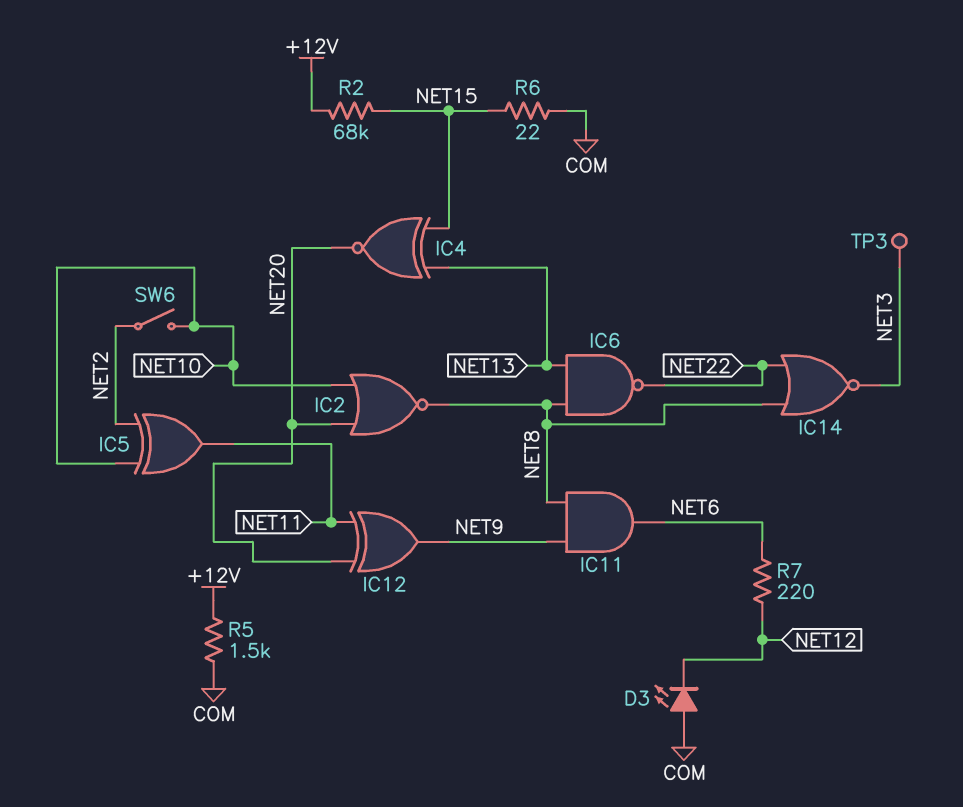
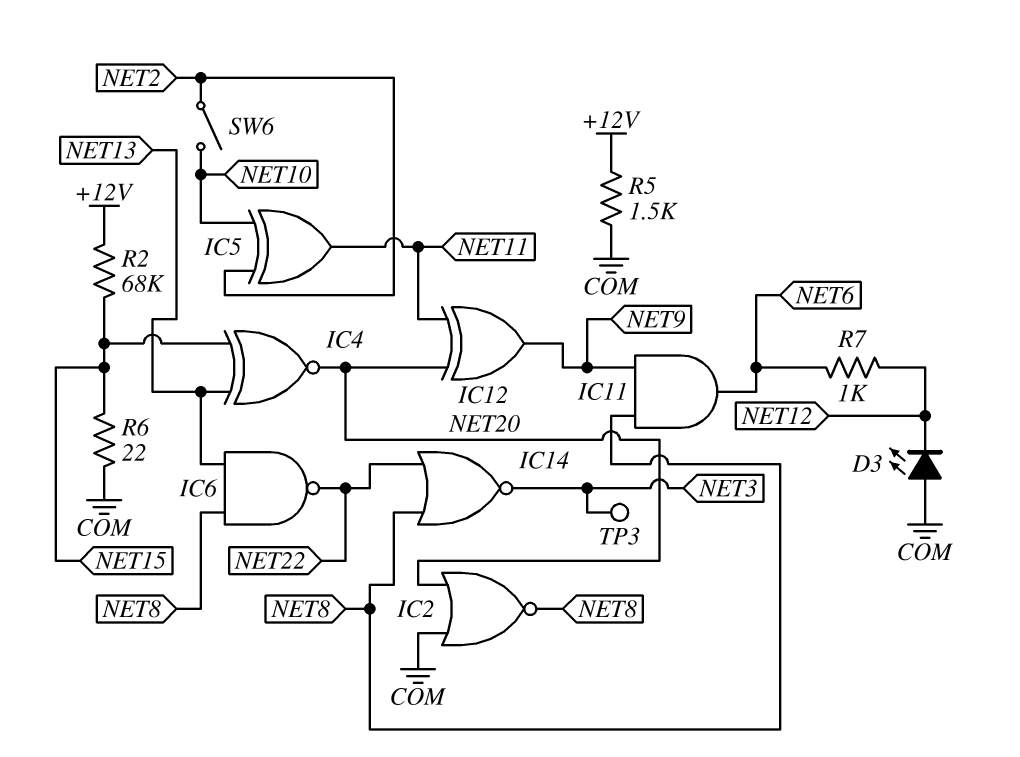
IC2: NOR (in NET10, in NET20, out NET8) -> NOR (in COM, in NET20, out NET8)
R7: 220 (NET6, NET12) -> 1k (NET6, NET12)

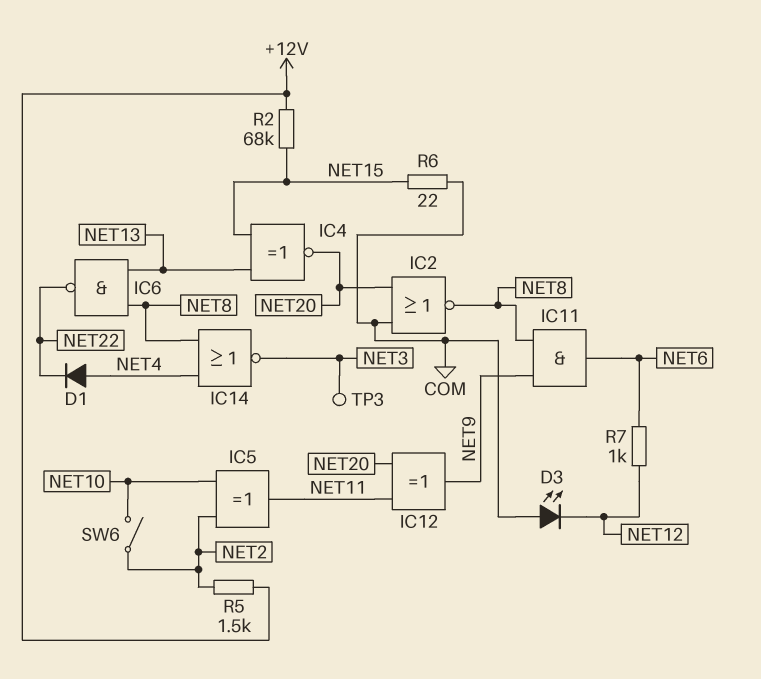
D1: none -> diode (A NET4, K NET22)
IC14: NOR (in NET8, in NET22, out NET3) -> NOR (in NET4, in NET8, out NET3)
R5: 1.5k (+12V, COM) -> 1.5k (+12V, NET2)

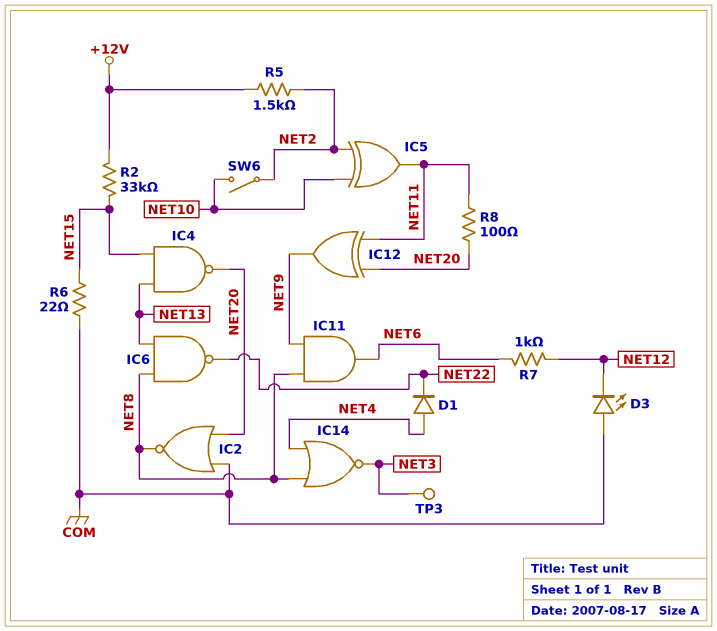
IC4: XNOR (in NET13, in NET15, out NET20) -> NAND (in NET13, in NET15, out NET20)
R2: 68k (+12V, NET15) -> 33k (+12V, NET15)
R8: none -> 100 (NET11, NET20)

